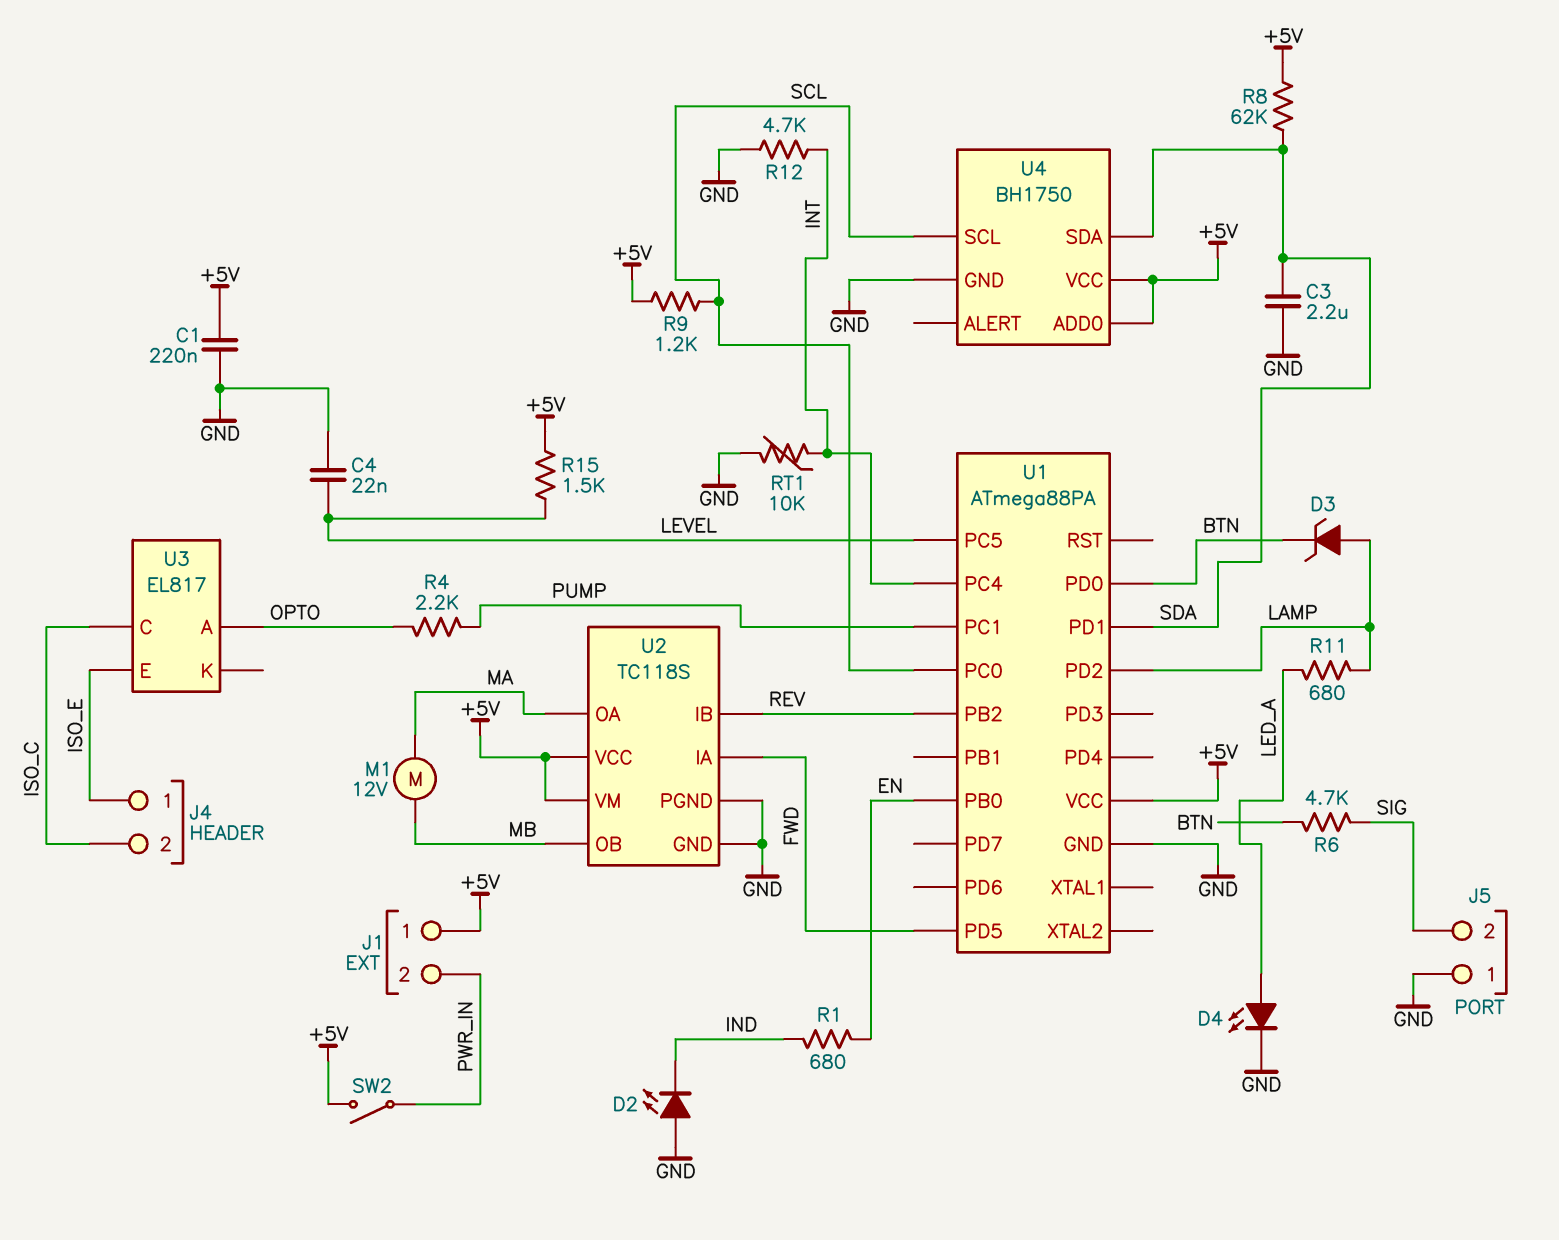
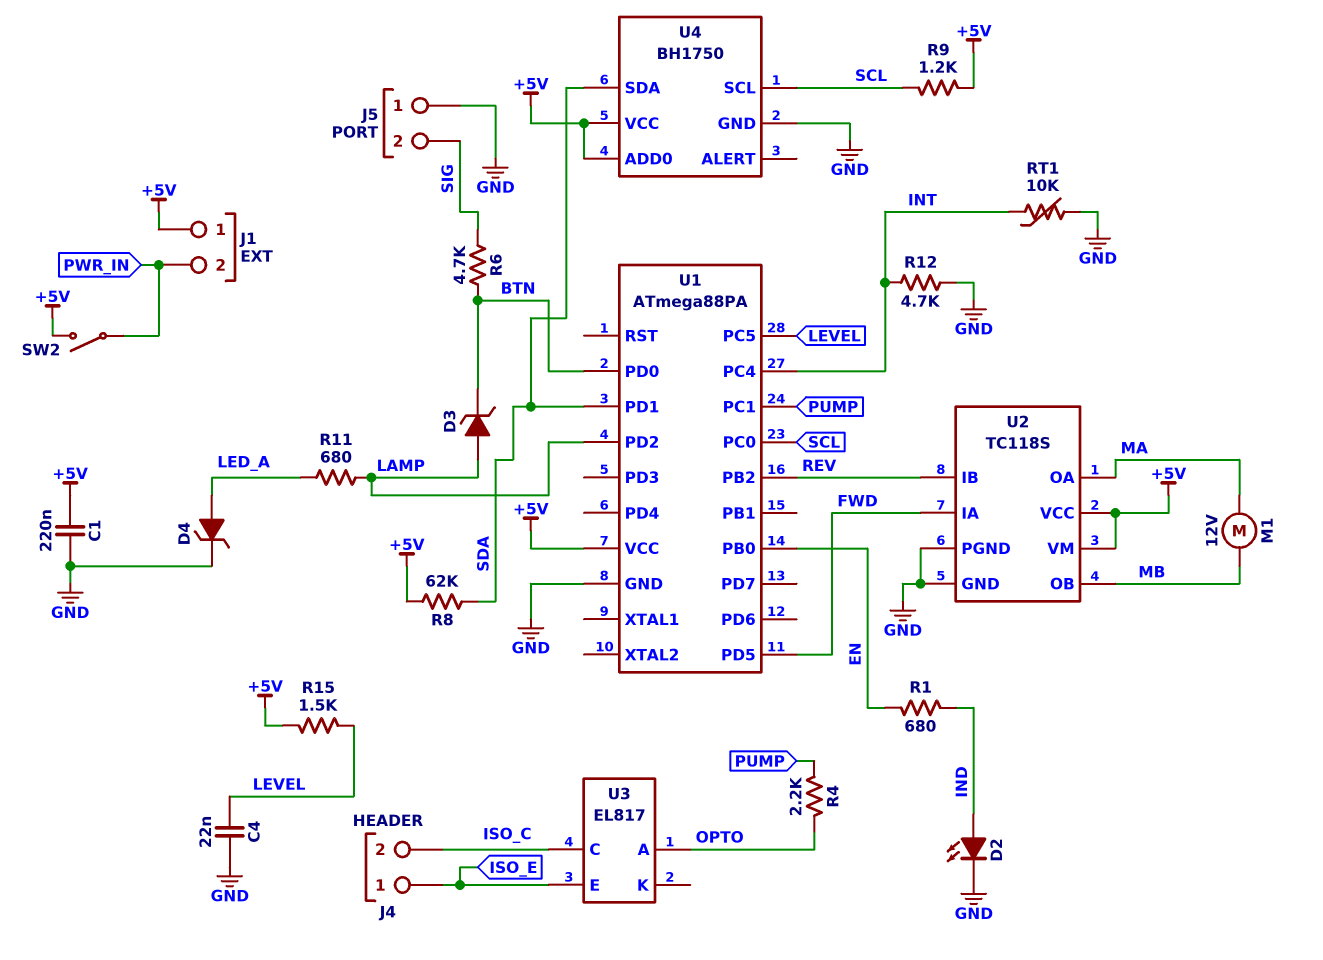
C3: 2.2uF (GND, SDA) -> none
D2: LED (A GND, K IND) -> LED (A IND, K GND)
D4: LED (A LED_A, K GND) -> zener (A LED_A, K GND)

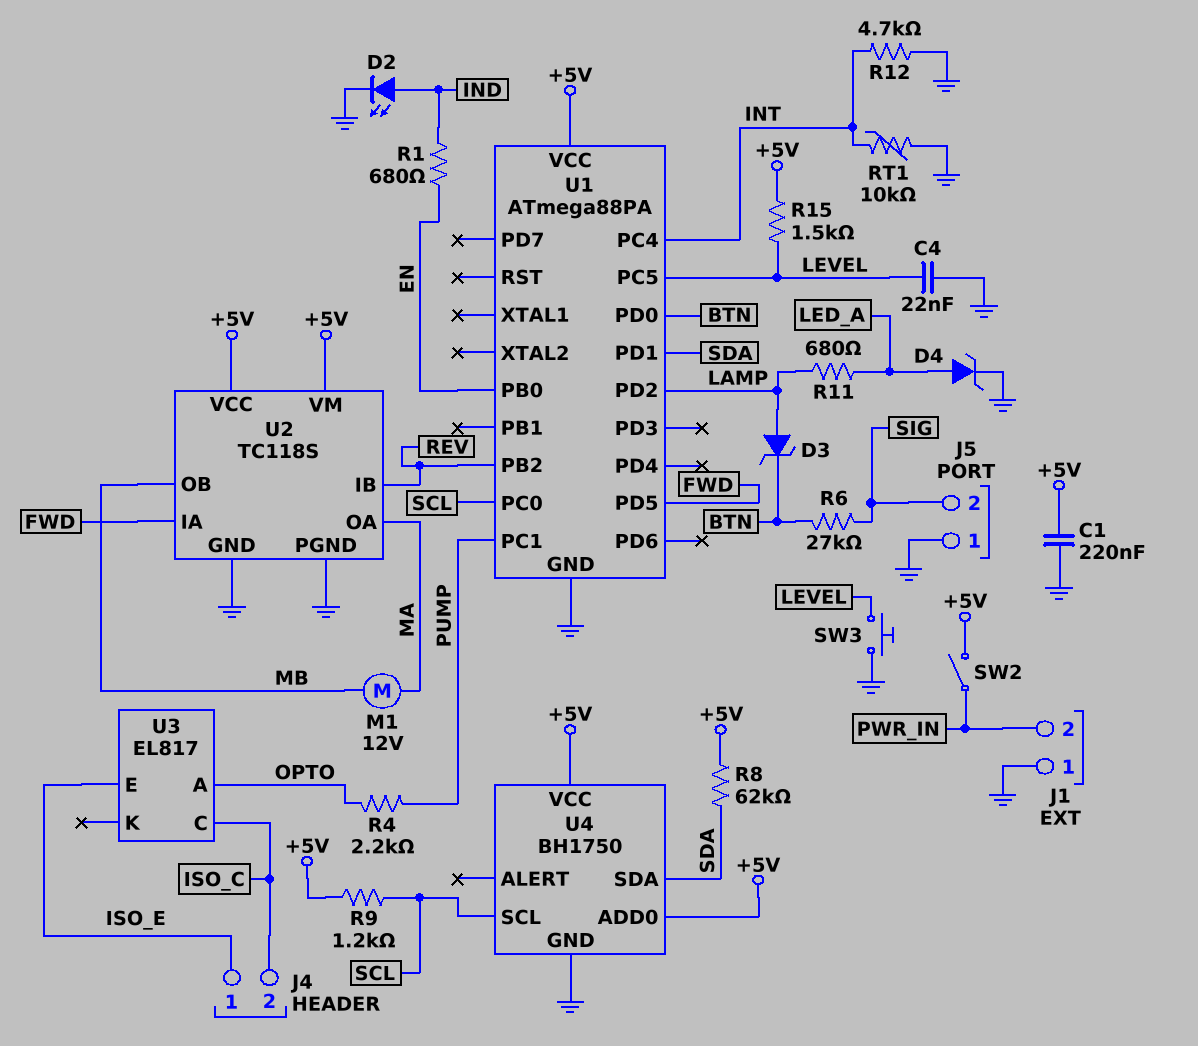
J1 pin 1: +5V -> GND
R6: 4.7k (BTN, SIG) -> 27k (BTN, SIG)
SW3: none -> button (GND, LEVEL)

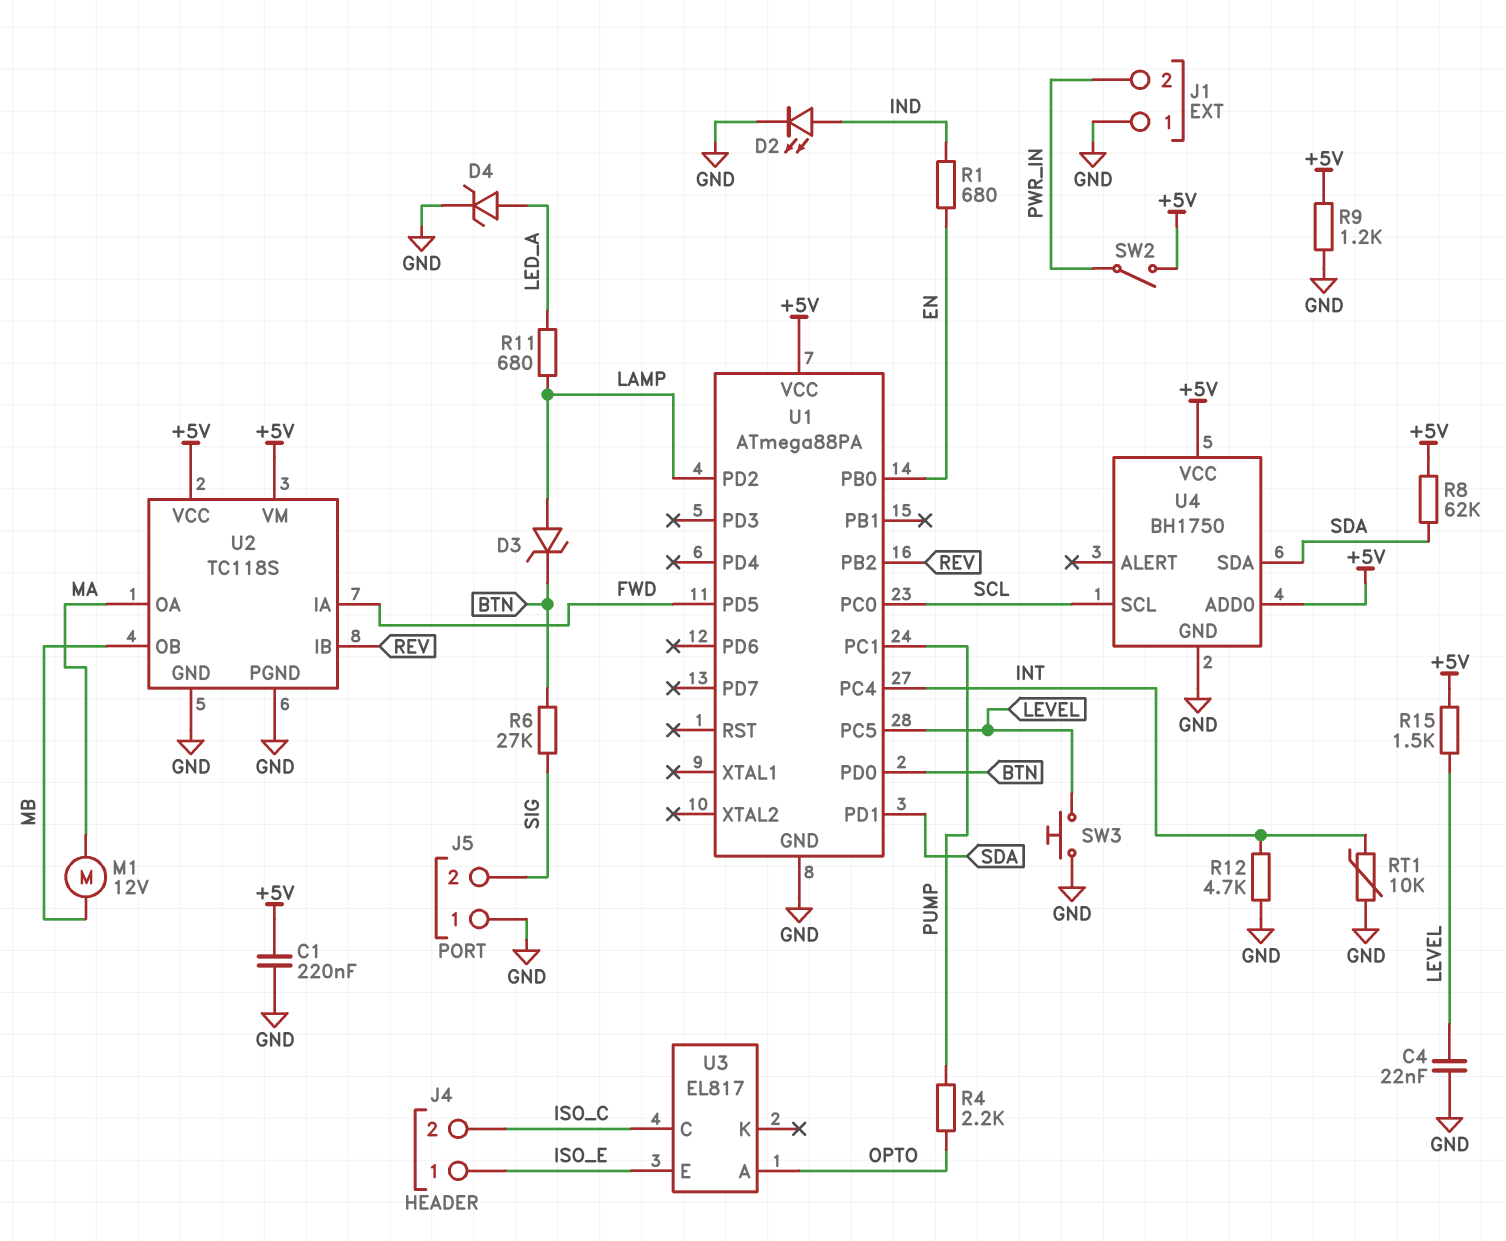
R9: 1.2k (+5V, SCL) -> 1.2k (+5V, GND)

